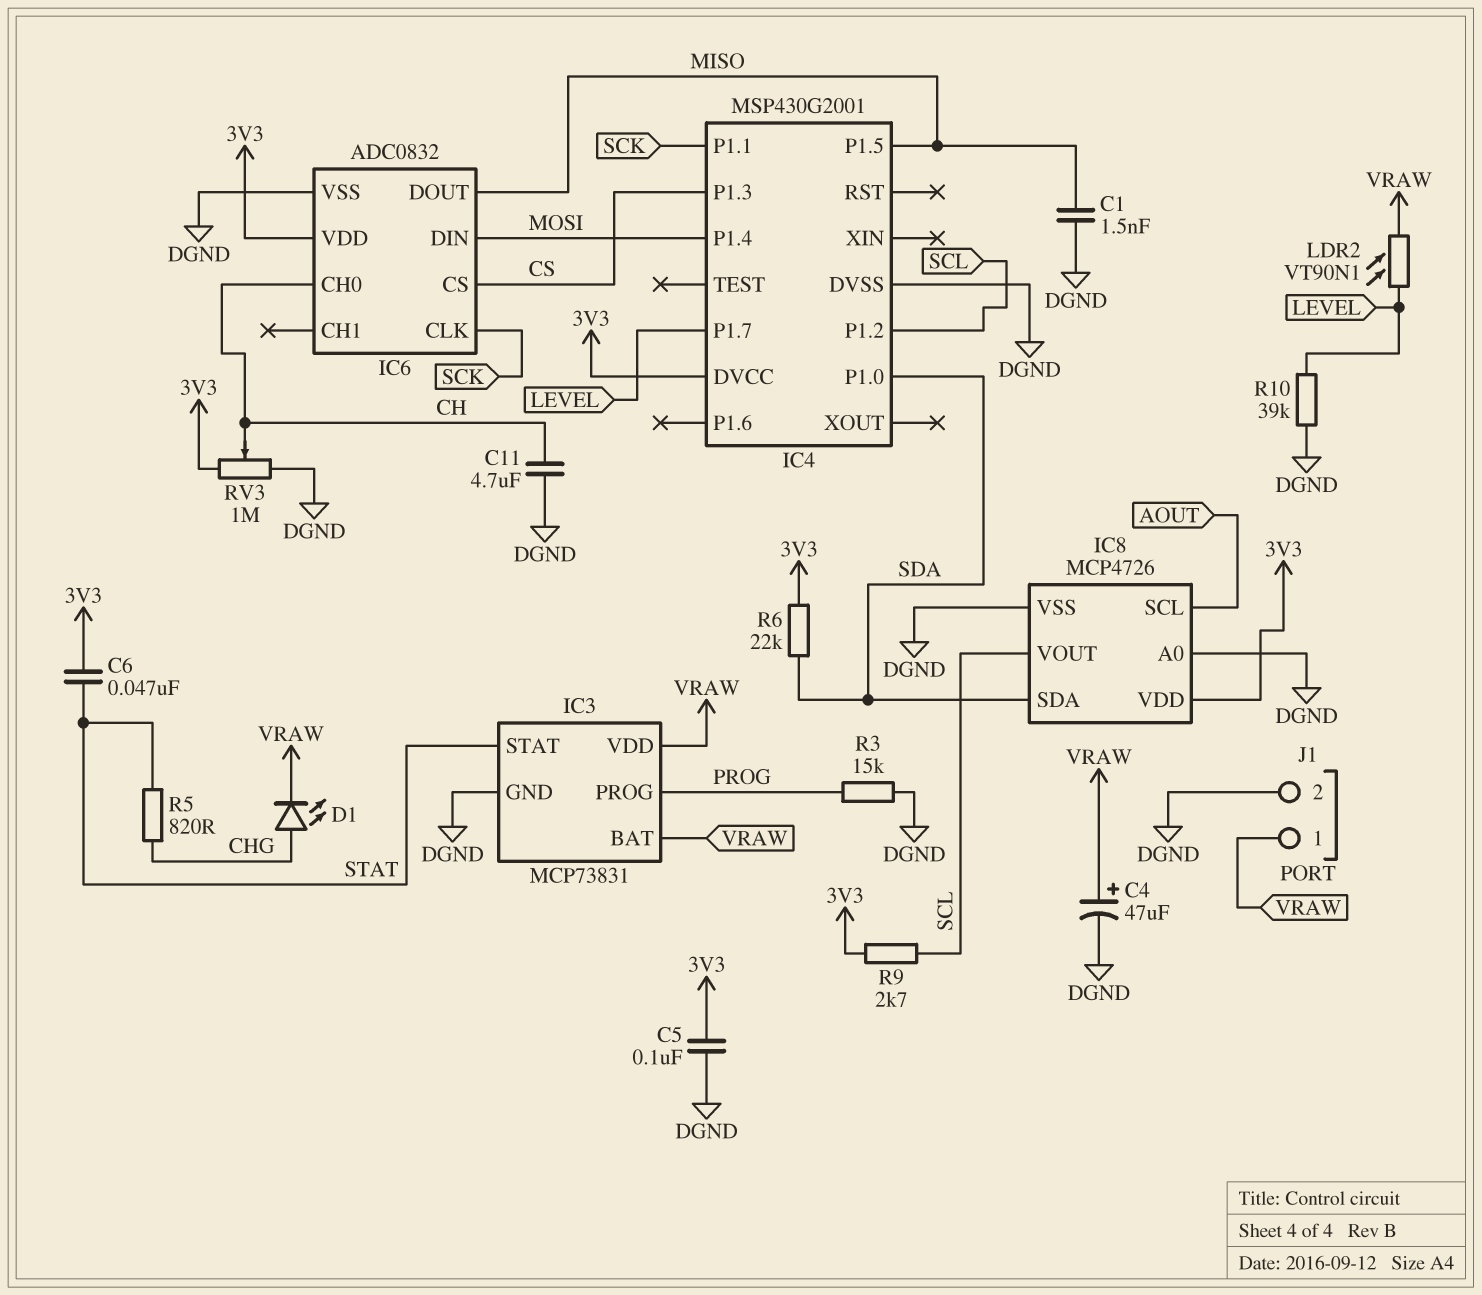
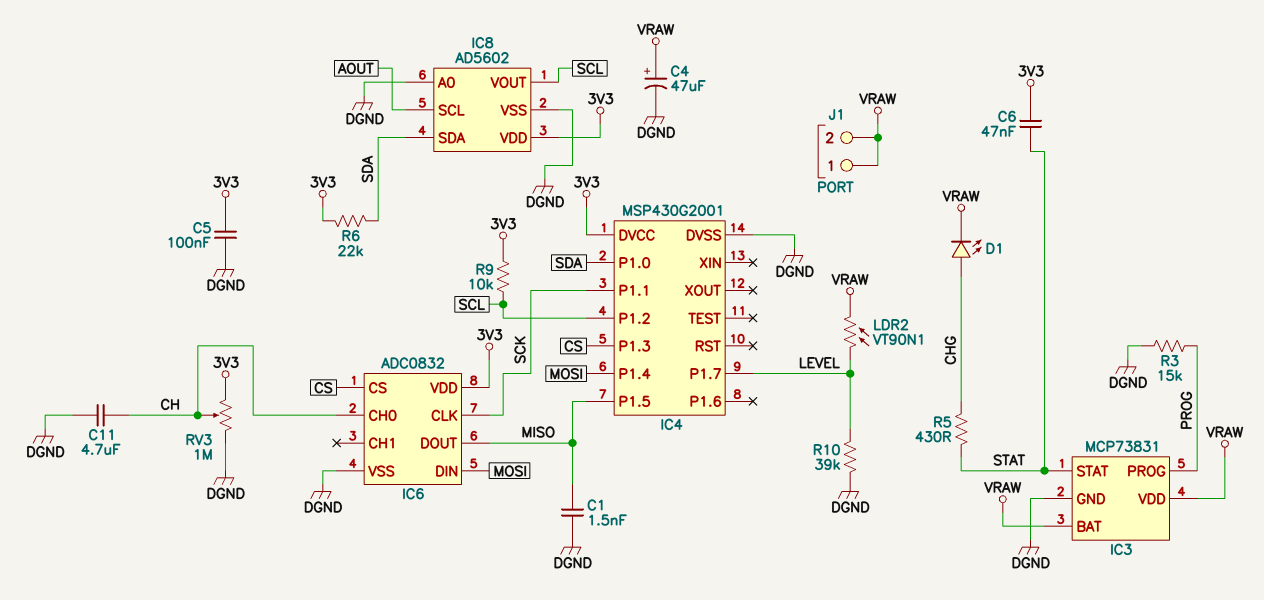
IC8: MCP4726 -> AD5602
J1 pin 2: DGND -> VRAW
R5: 820 (CHG, STAT) -> 430 (CHG, STAT)
R9: 2.7k (3V3, SCL) -> 10k (3V3, SCL)

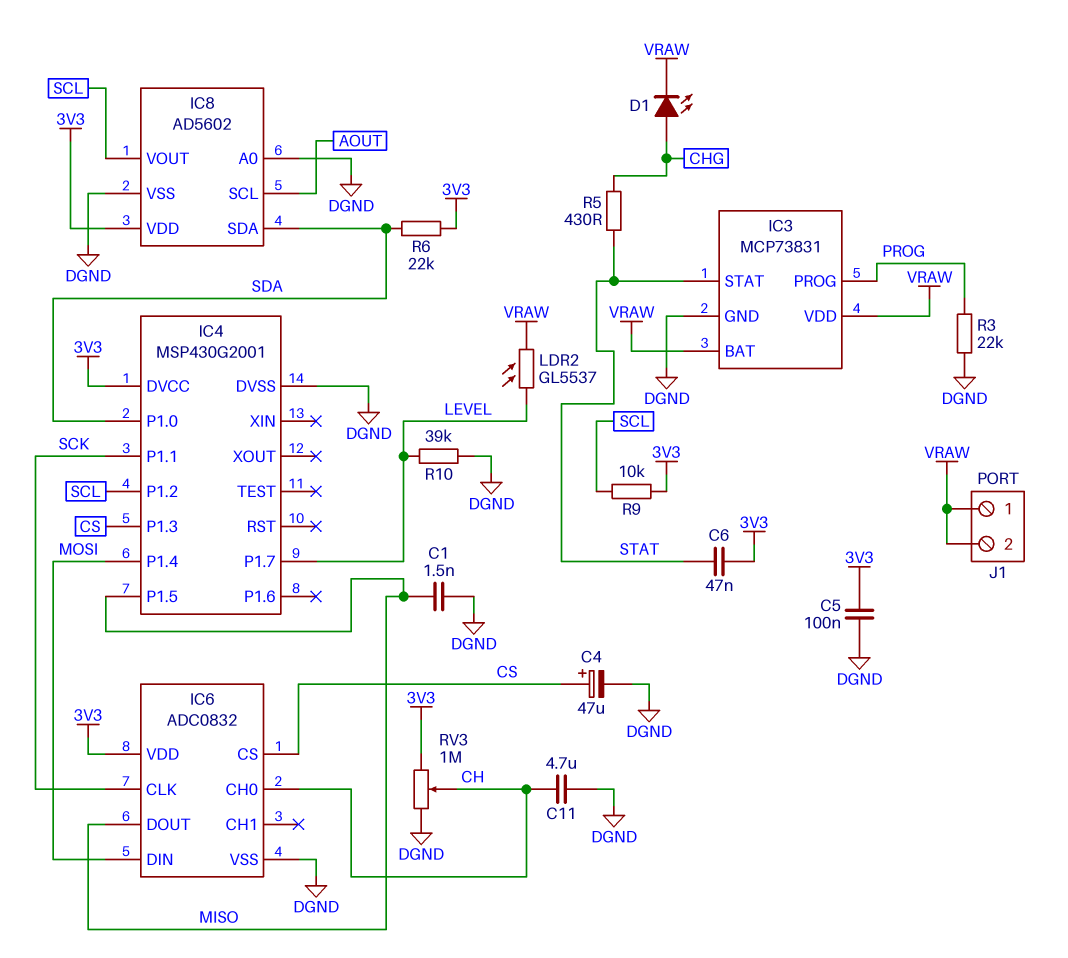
C4: 47uF (plus VRAW, minus DGND) -> 47uF (plus CS, minus DGND)
LDR2: VT90N1 (LEVEL, VRAW) -> GL5537 (LEVEL, VRAW)
R3: 15k (DGND, PROG) -> 22k (DGND, PROG)

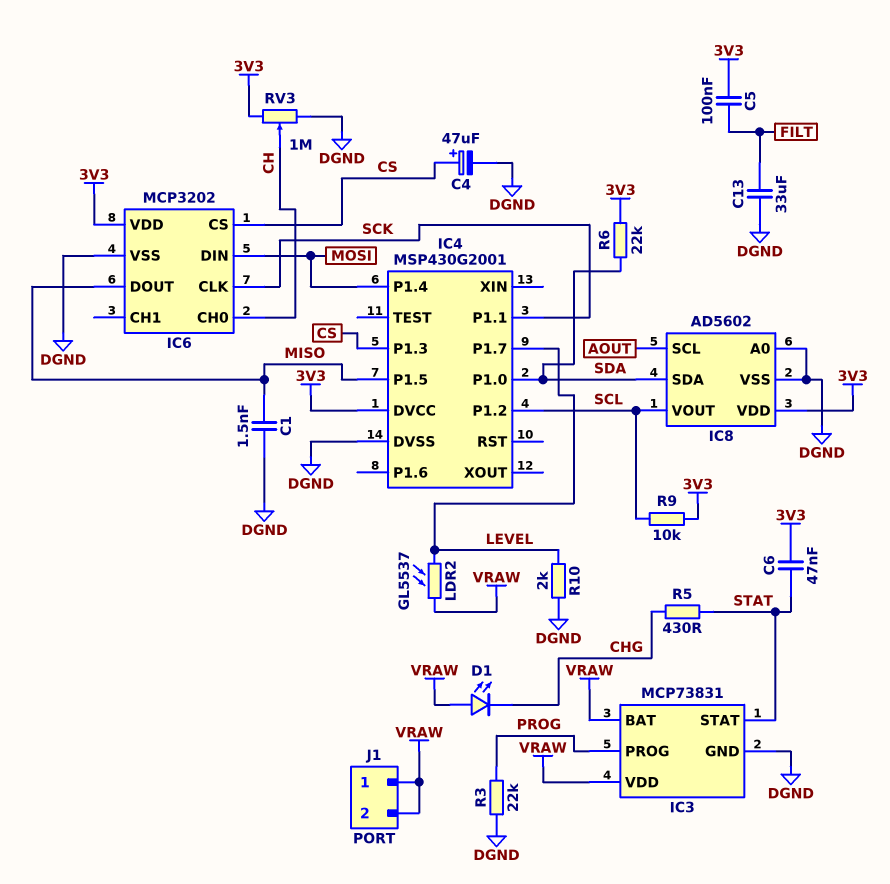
C5: 100nF (3V3, DGND) -> 100nF (3V3, FILT)
C11: 4.7uF (CH, DGND) -> none
C13: none -> 33uF (DGND, FILT)
D1: LED (A CHG, K VRAW) -> LED (A VRAW, K CHG)
IC6: ADC0832 -> MCP3202
R10: 39k (DGND, LEVEL) -> 2k (DGND, LEVEL)

